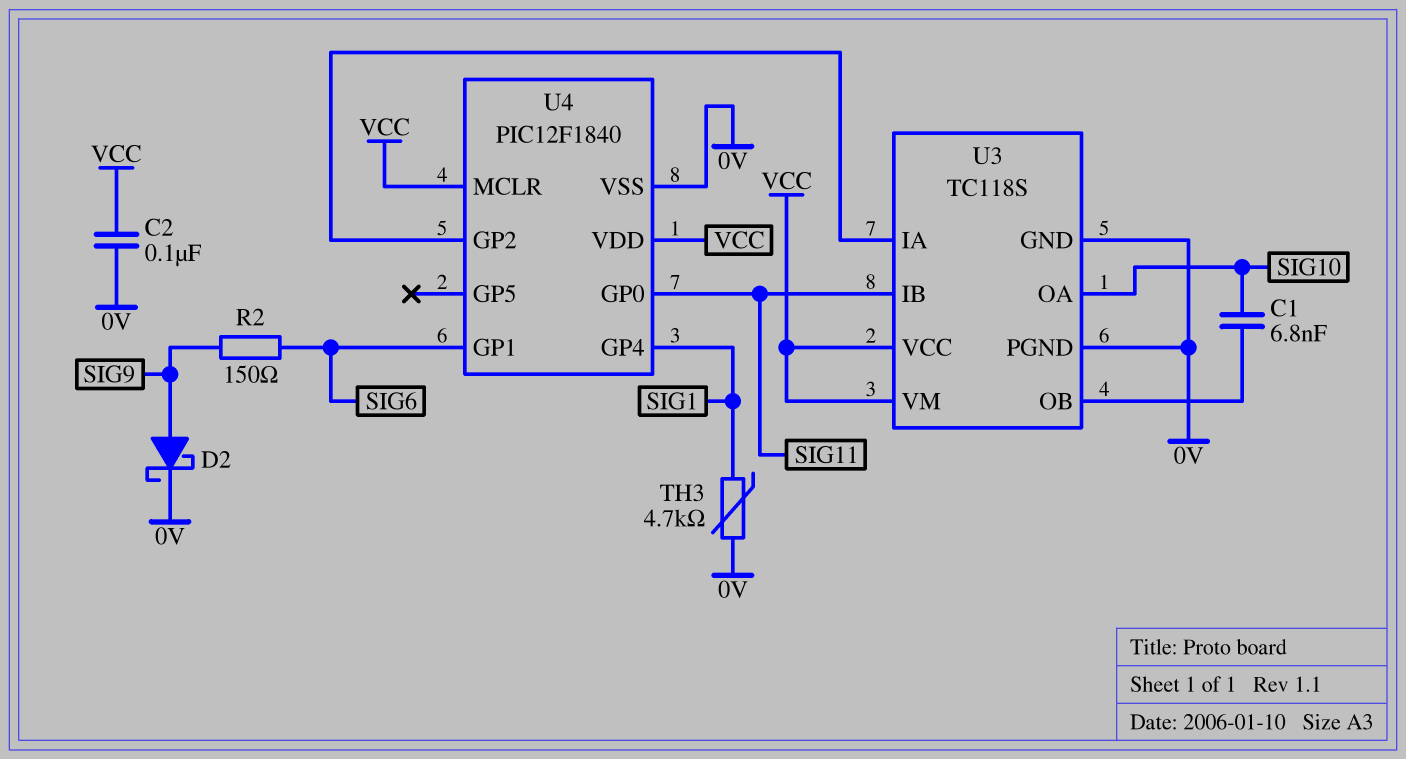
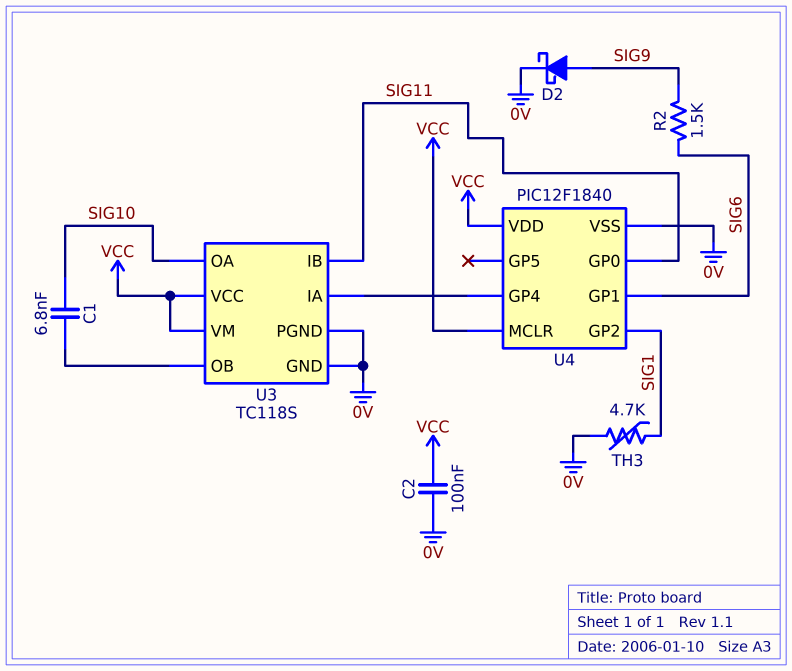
R2: 150 (SIG6, SIG9) -> 1.5k (SIG6, SIG9)
U4 pin GP2: U3/IA -> SIG1
U4 pin GP4: SIG1 -> U3/IA

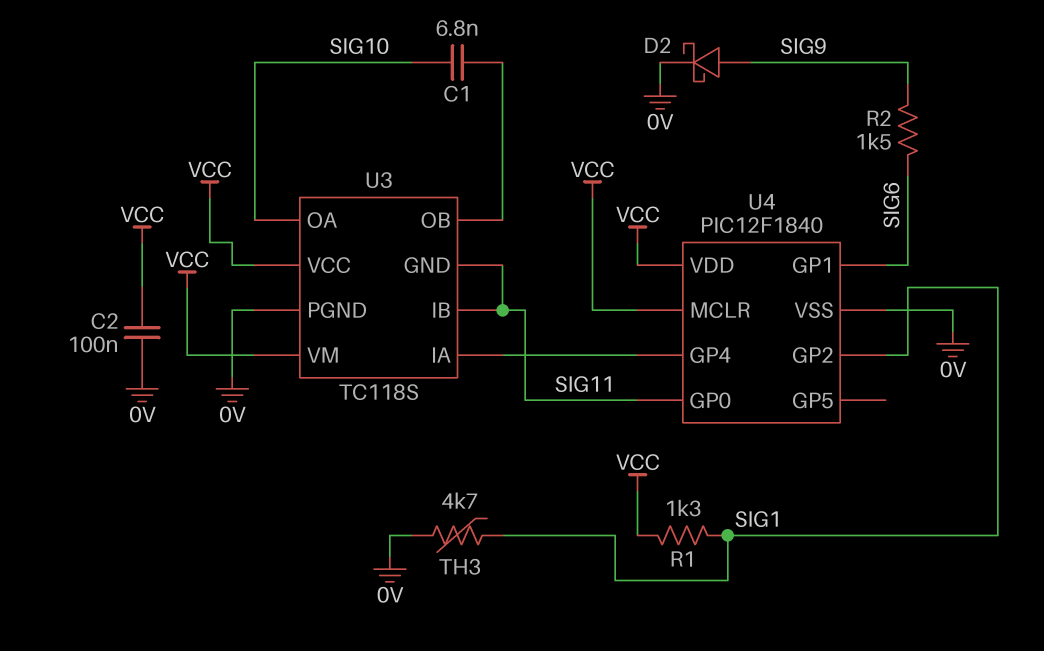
R1: none -> 1.3k (SIG1, VCC)
U3 pin GND: 0V -> SIG11

